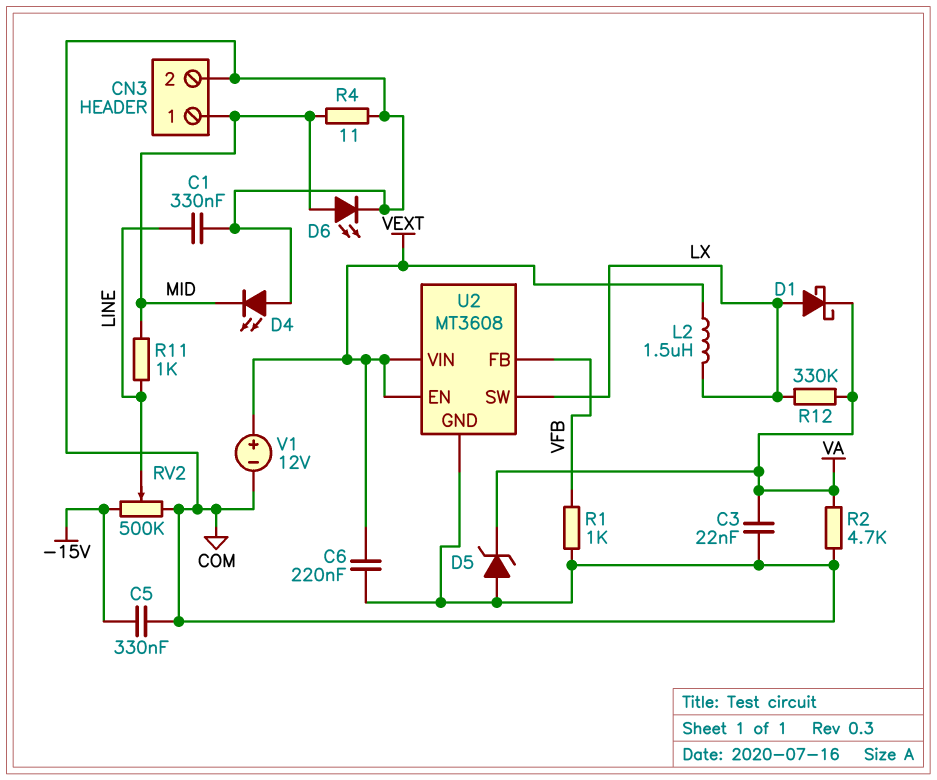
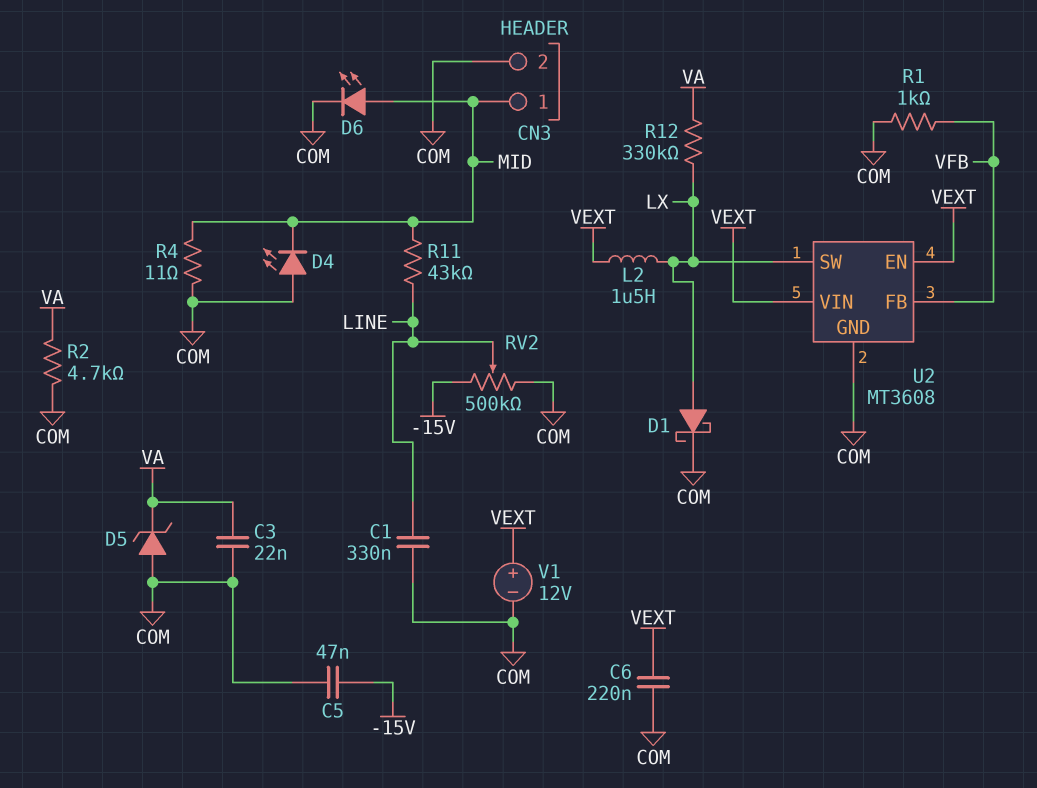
C5: 330nF (-15V, COM) -> 47nF (-15V, COM)
D1: schottky (A LX, K VA) -> schottky (A LX, K COM)
R11: 1k (LINE, MID) -> 43k (LINE, MID)

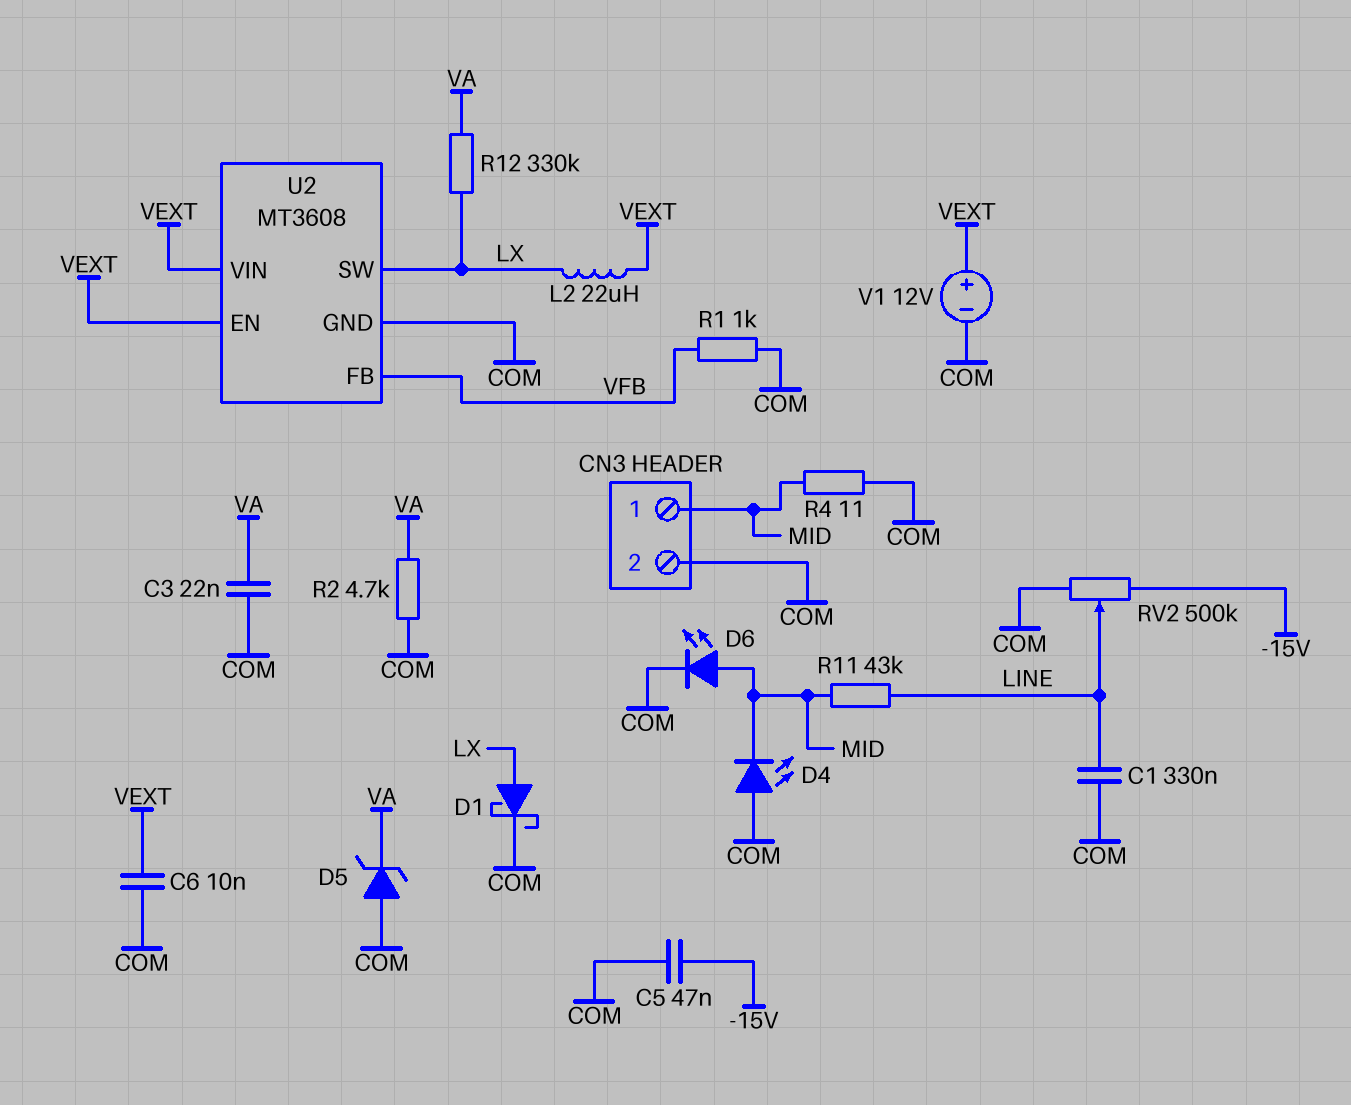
C6: 220nF (COM, VEXT) -> 10nF (COM, VEXT)
L2: 1.5uH (LX, VEXT) -> 22uH (LX, VEXT)

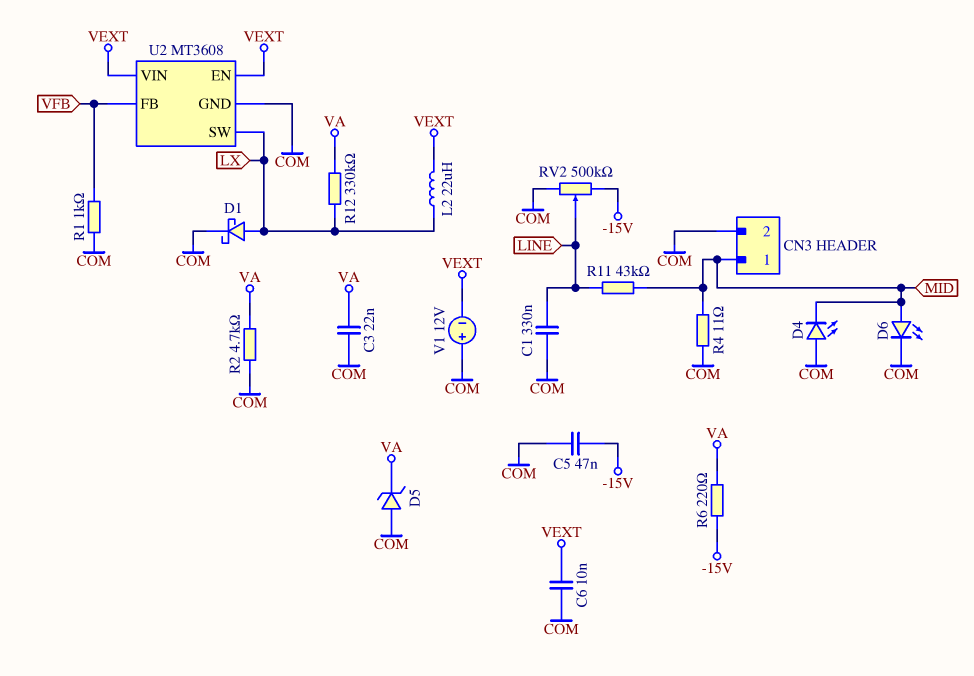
R6: none -> 220 (-15V, VA)
V1: 12V (plus VEXT, minus COM) -> 12V (plus COM, minus VEXT)

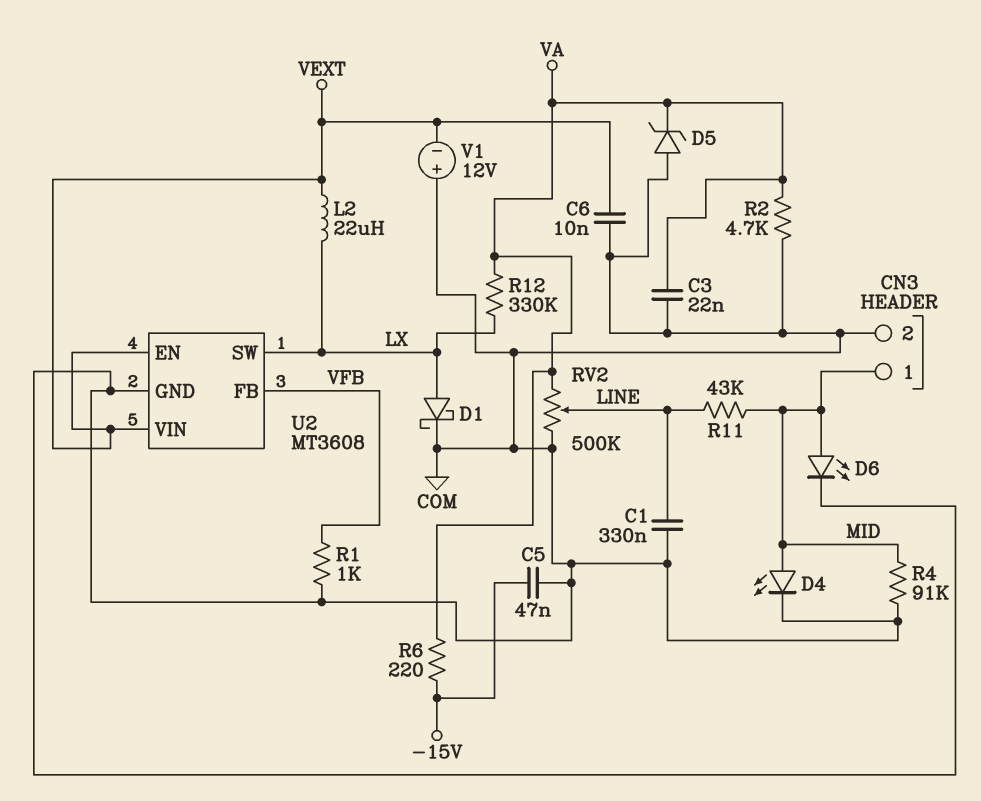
D4: LED (A COM, K MID) -> LED (A MID, K COM)
R4: 11 (COM, MID) -> 91k (COM, MID)
RV2: 500k (-15V, COM, wiper LINE) -> 500k (COM, VA, wiper LINE)

